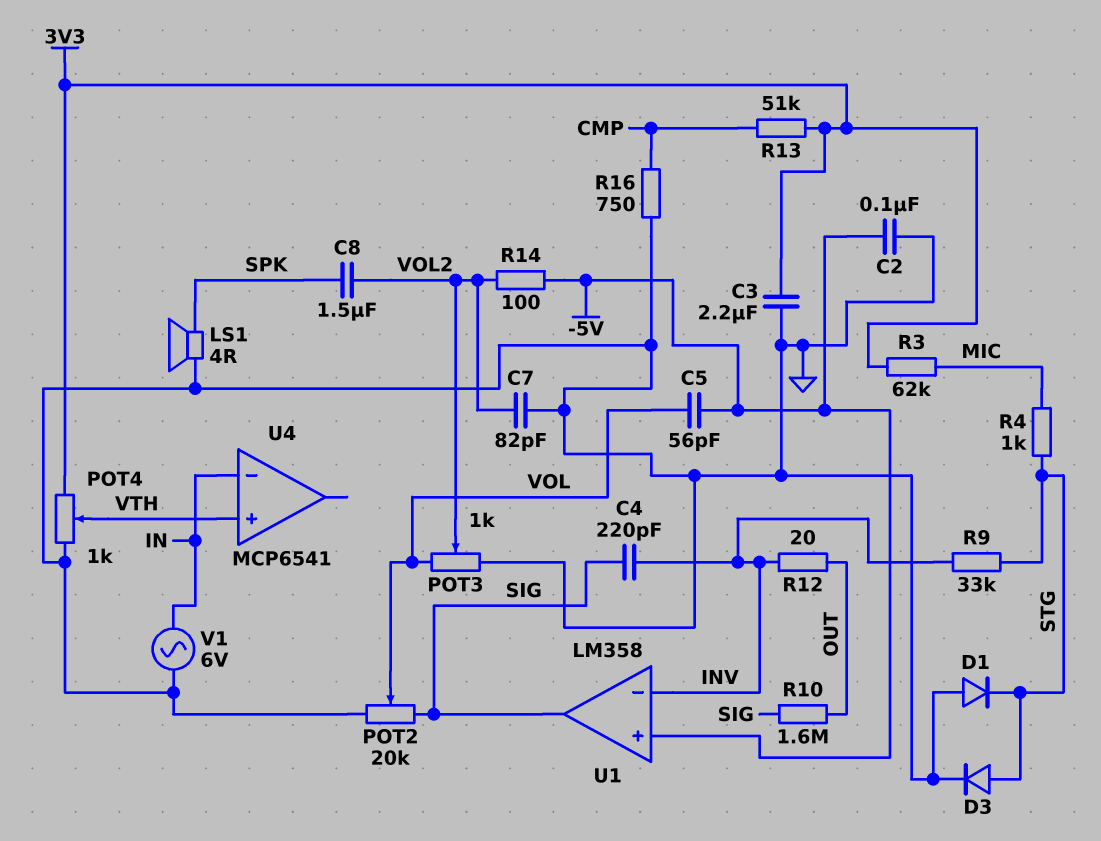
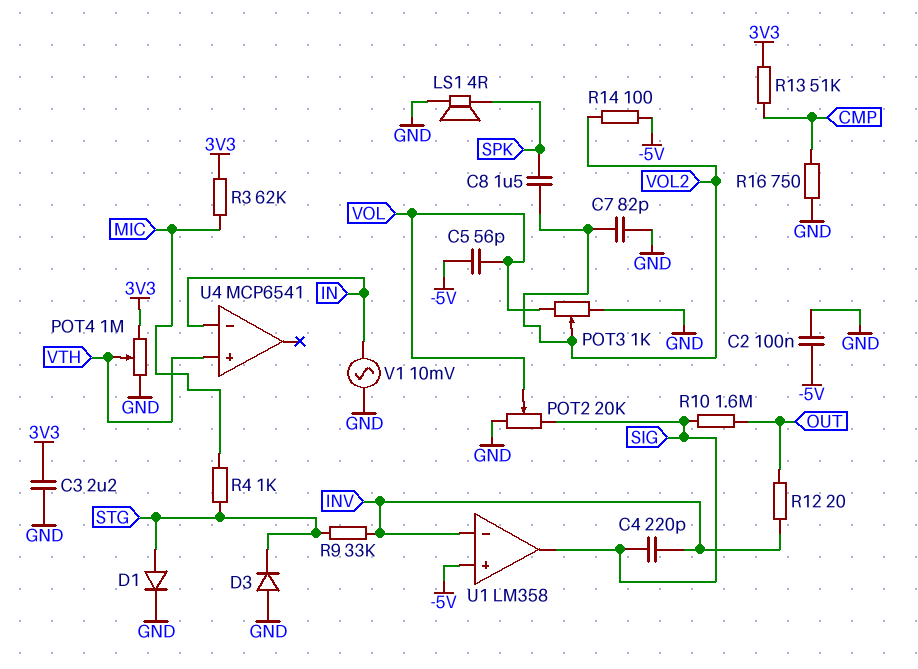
D1: diode (A GND, K STG) -> diode (A STG, K GND)
D3: diode (A STG, K GND) -> diode (A GND, K STG)
POT4: 1k (3V3, GND, wiper VTH) -> 1M (3V3, GND, wiper VTH)
V1: AC 6V (GND, IN) -> AC 10mV (GND, IN)

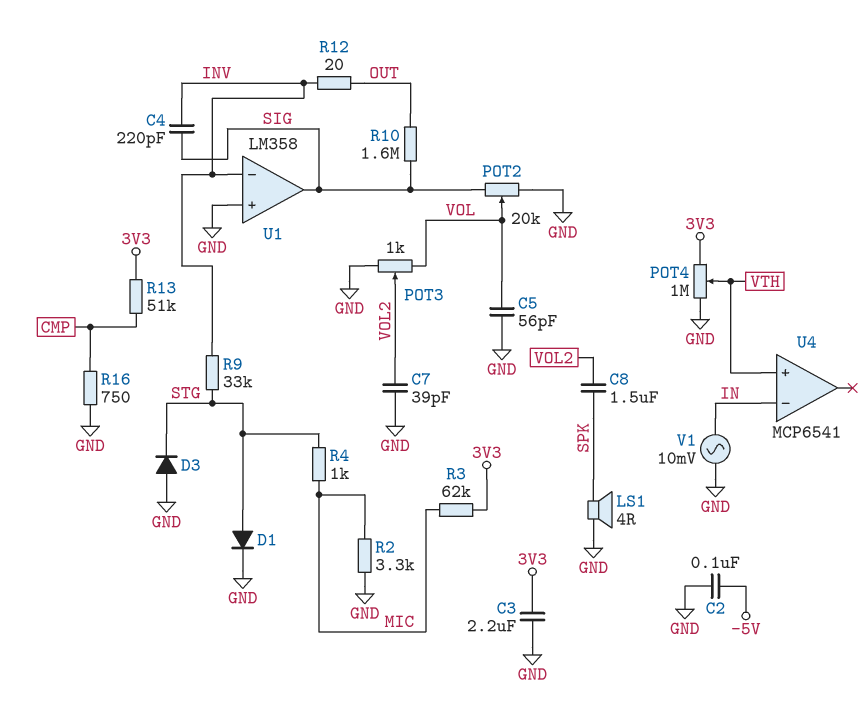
C5: 56pF (-5V, VOL) -> 56pF (GND, VOL)
C7: 82pF (GND, VOL2) -> 39pF (GND, VOL2)
R2: none -> 3.3k (GND, MIC)
R14: 100 (-5V, VOL2) -> none
U1 pin in+: -5V -> GND

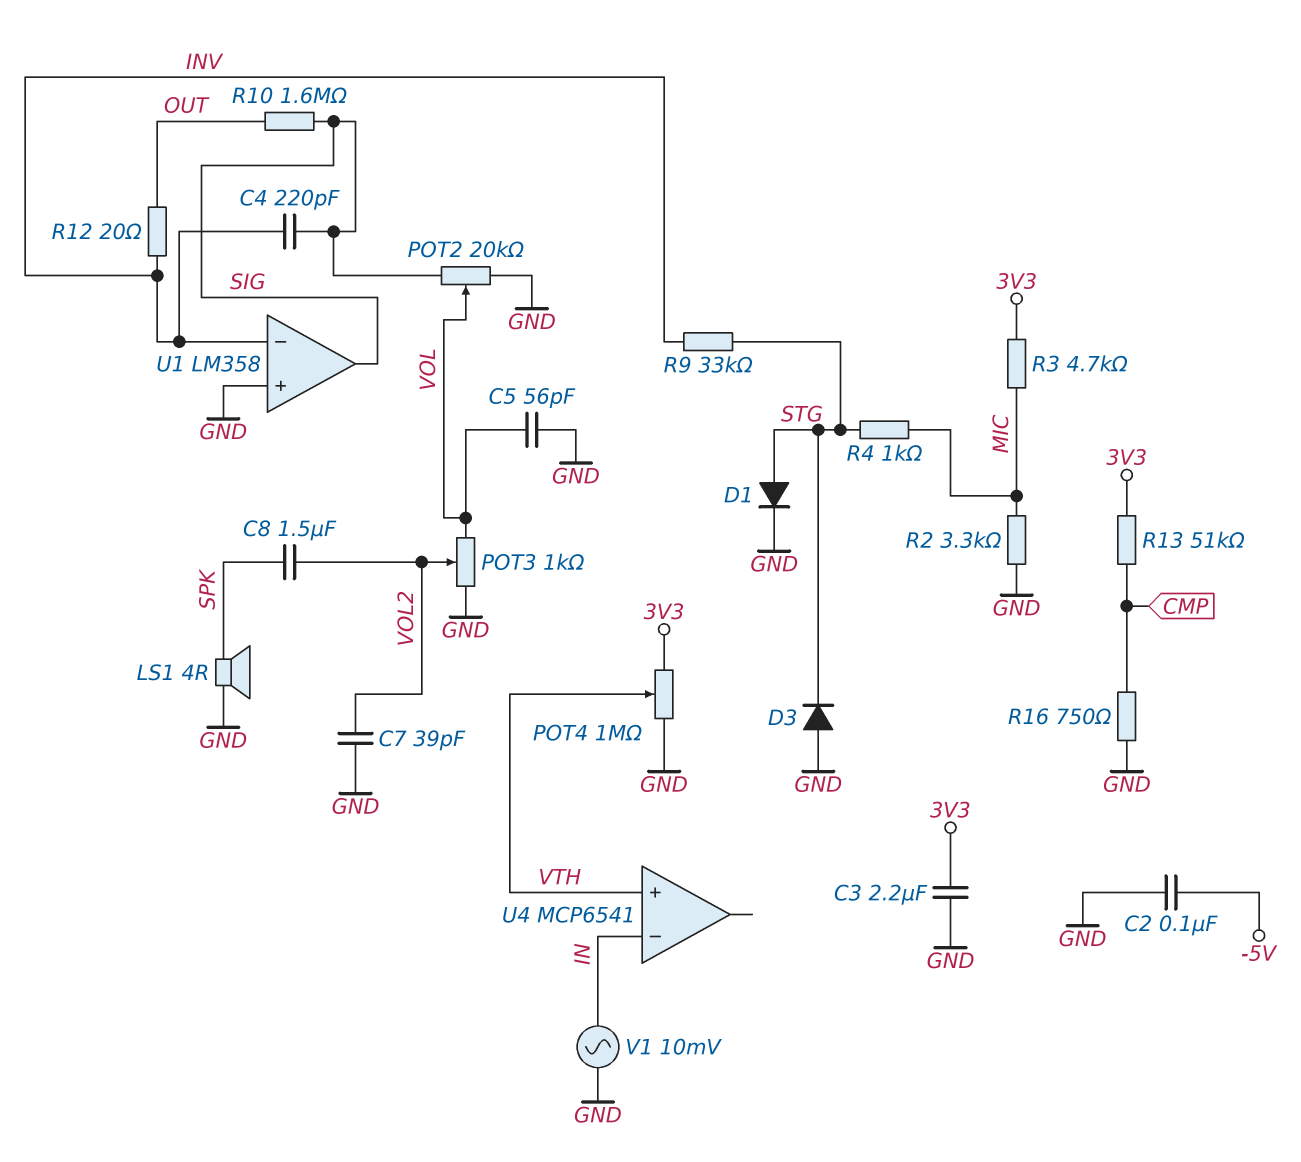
R3: 62k (3V3, MIC) -> 4.7k (3V3, MIC)

